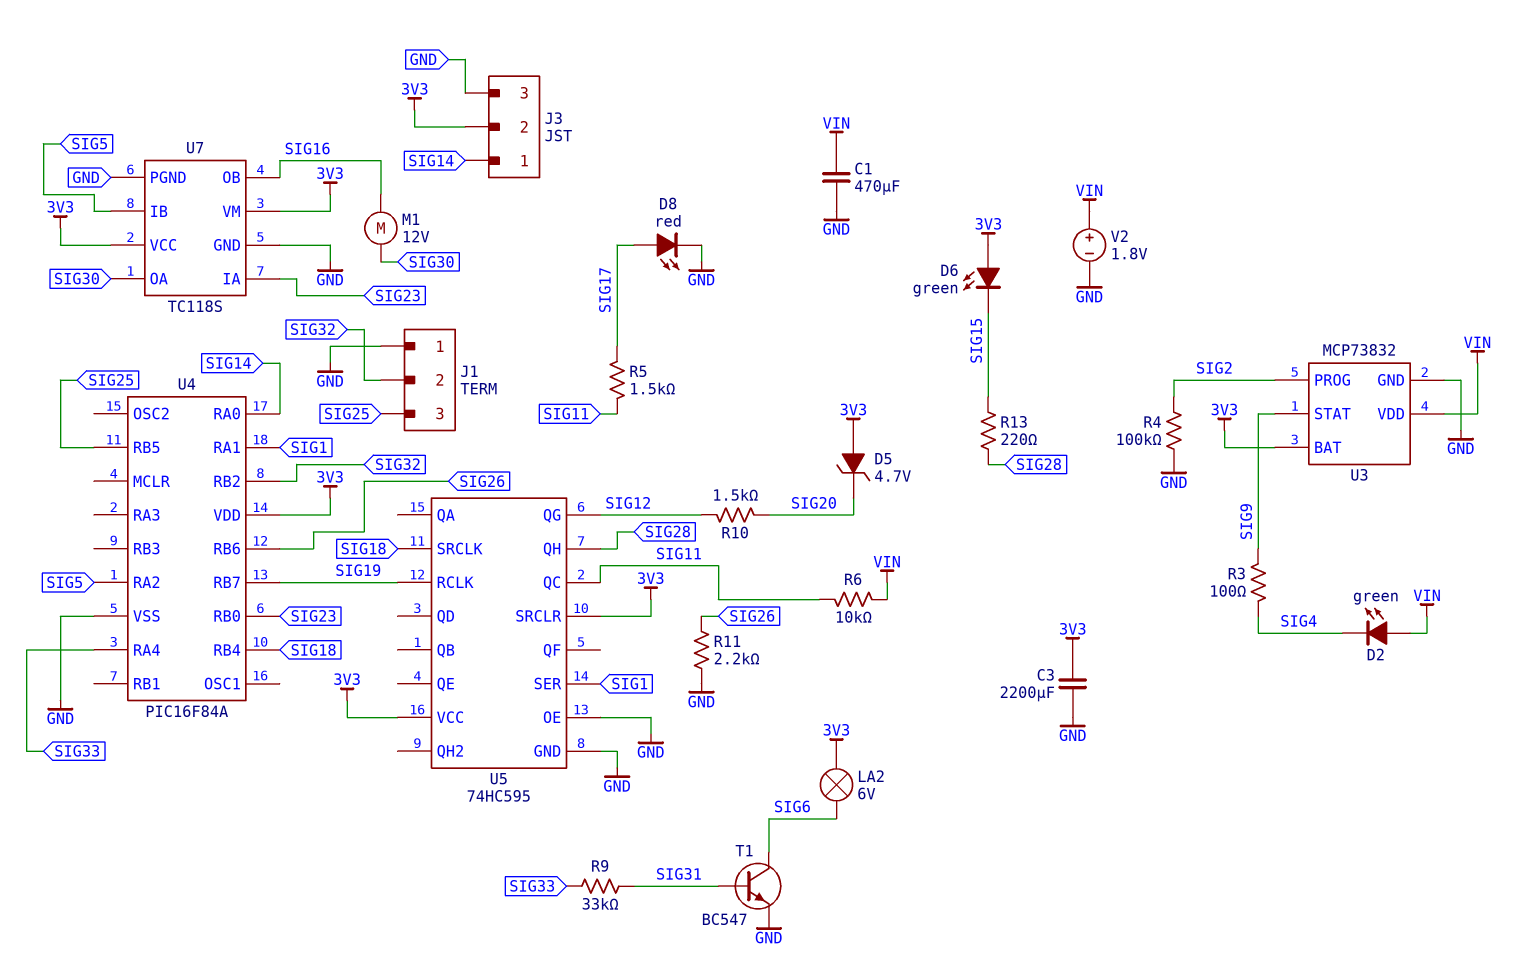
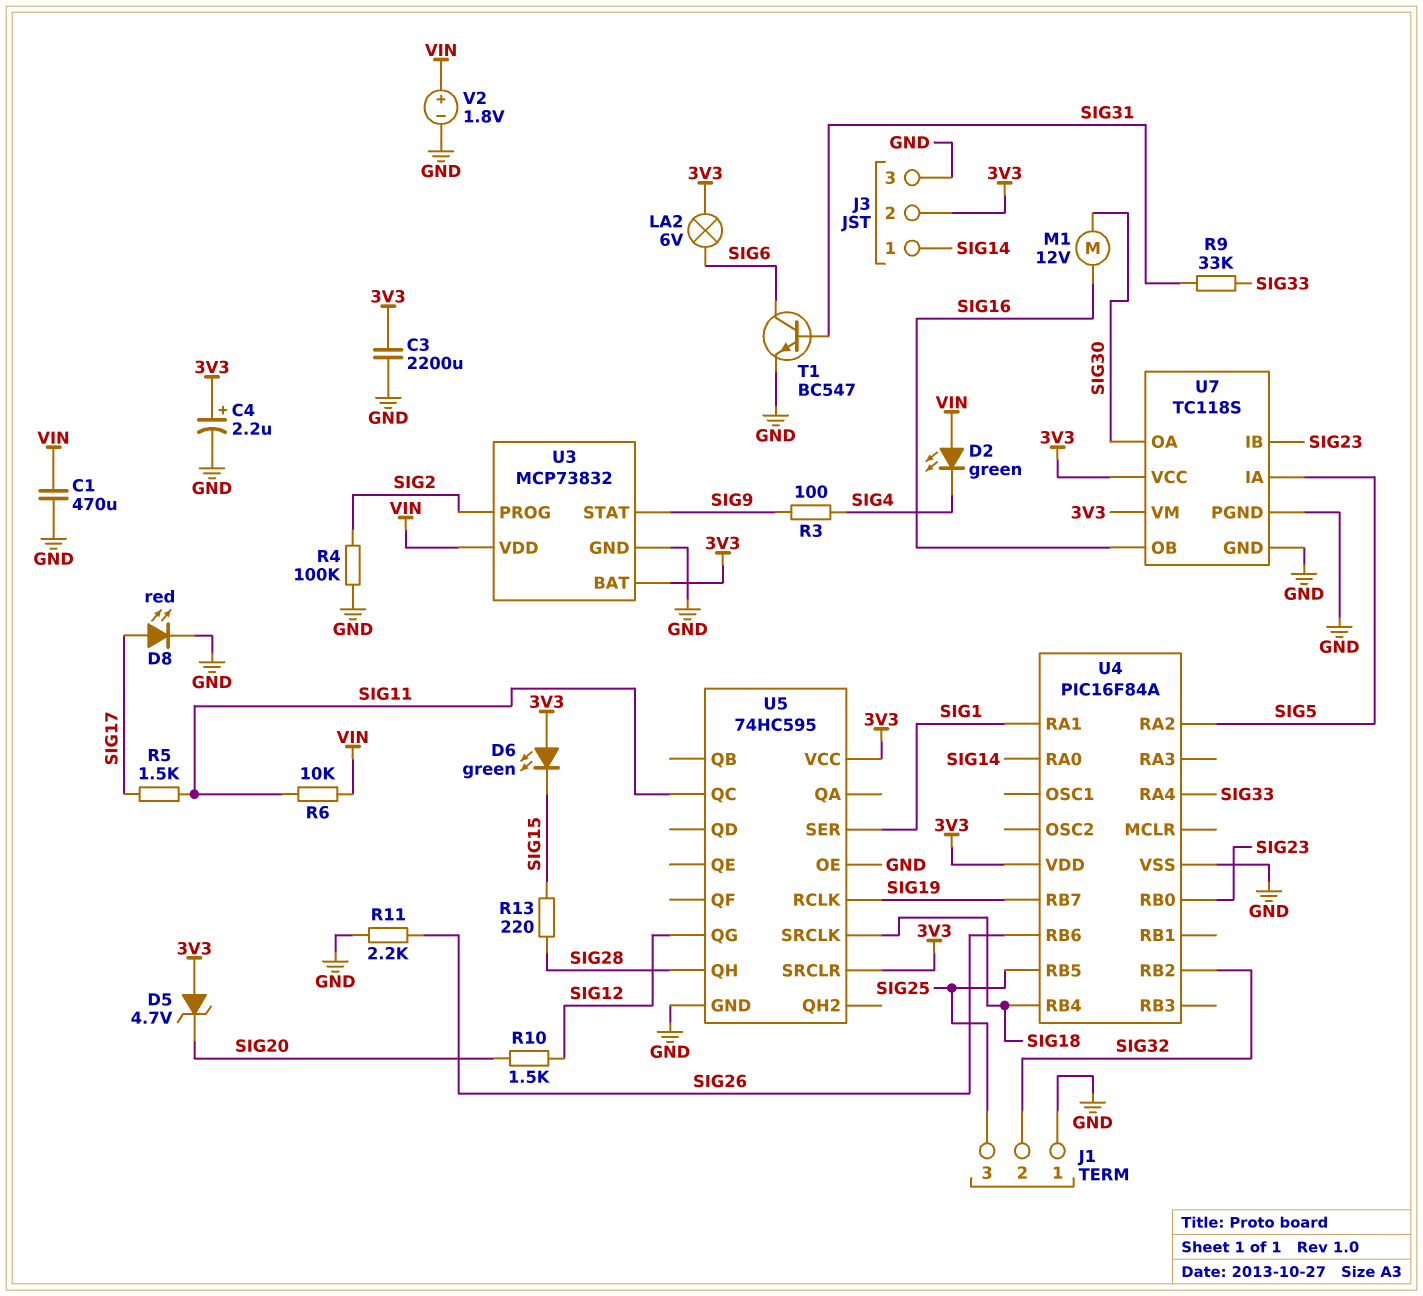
C4: none -> 2.2uF (plus 3V3, minus GND)
U7 pin IA: SIG23 -> SIG5
U7 pin IB: SIG5 -> SIG23

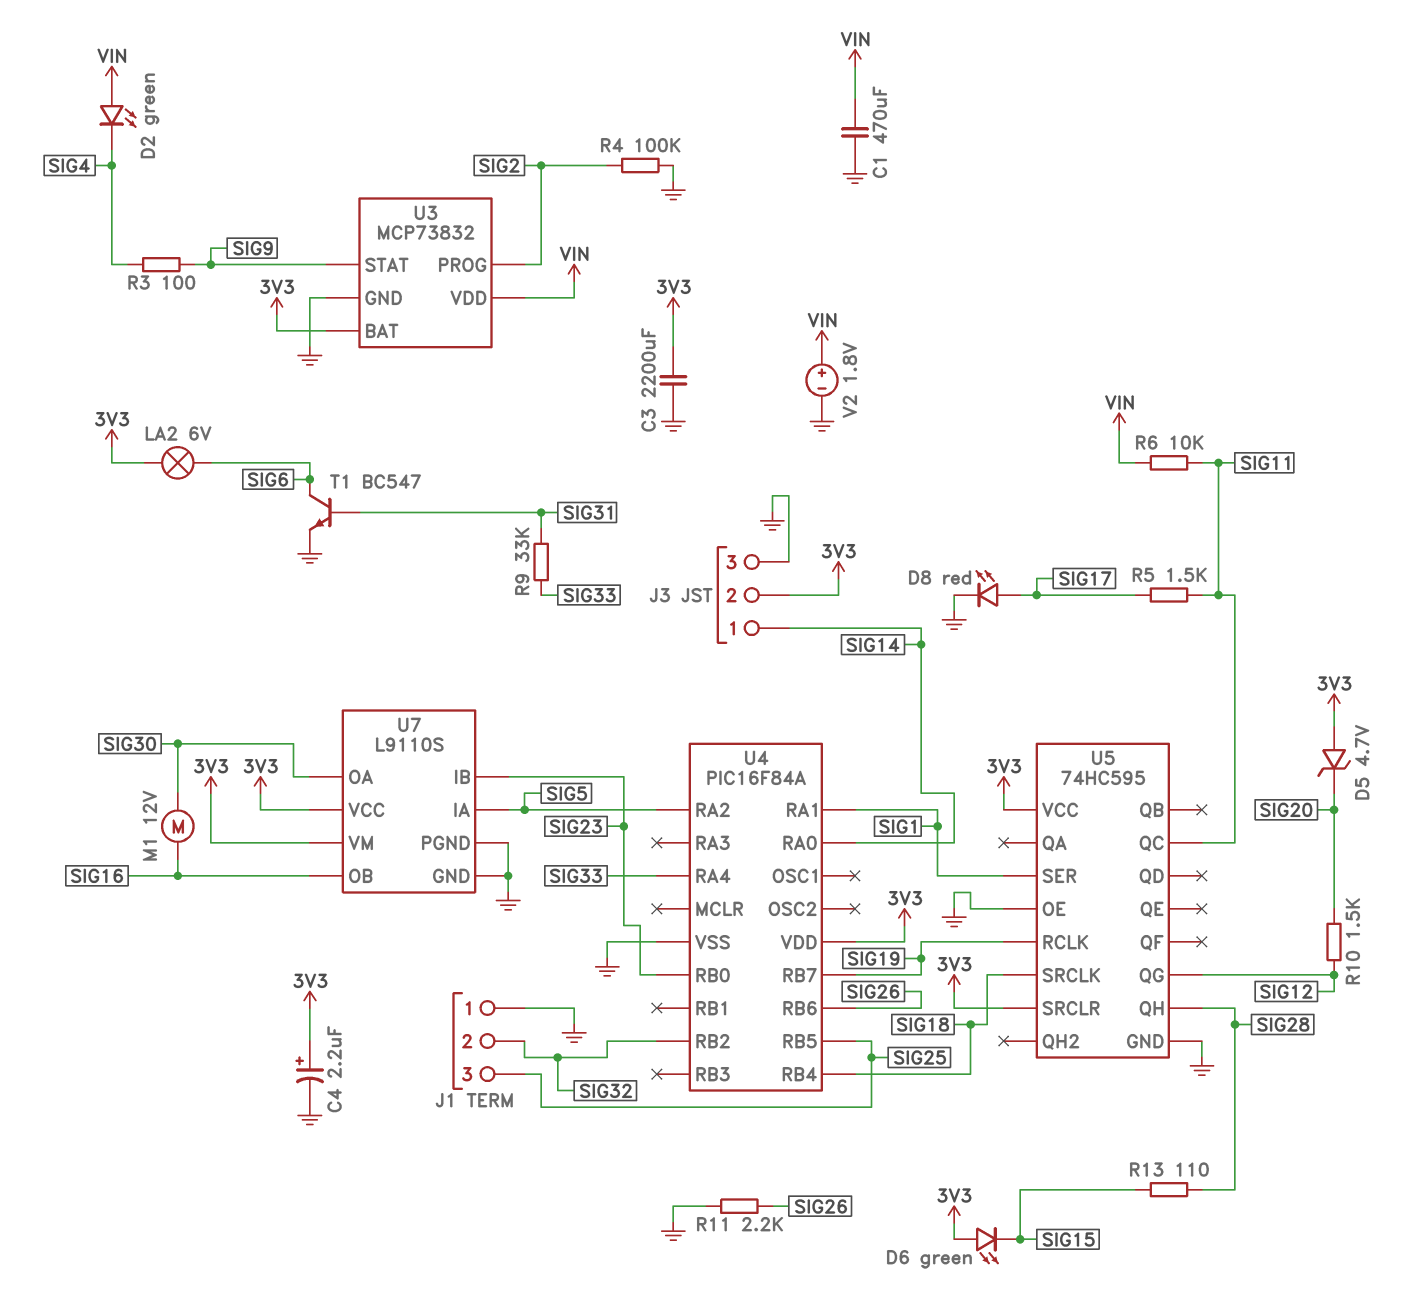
R13: 220 (SIG15, SIG28) -> 110 (SIG15, SIG28)
U7: TC118S -> L9110S

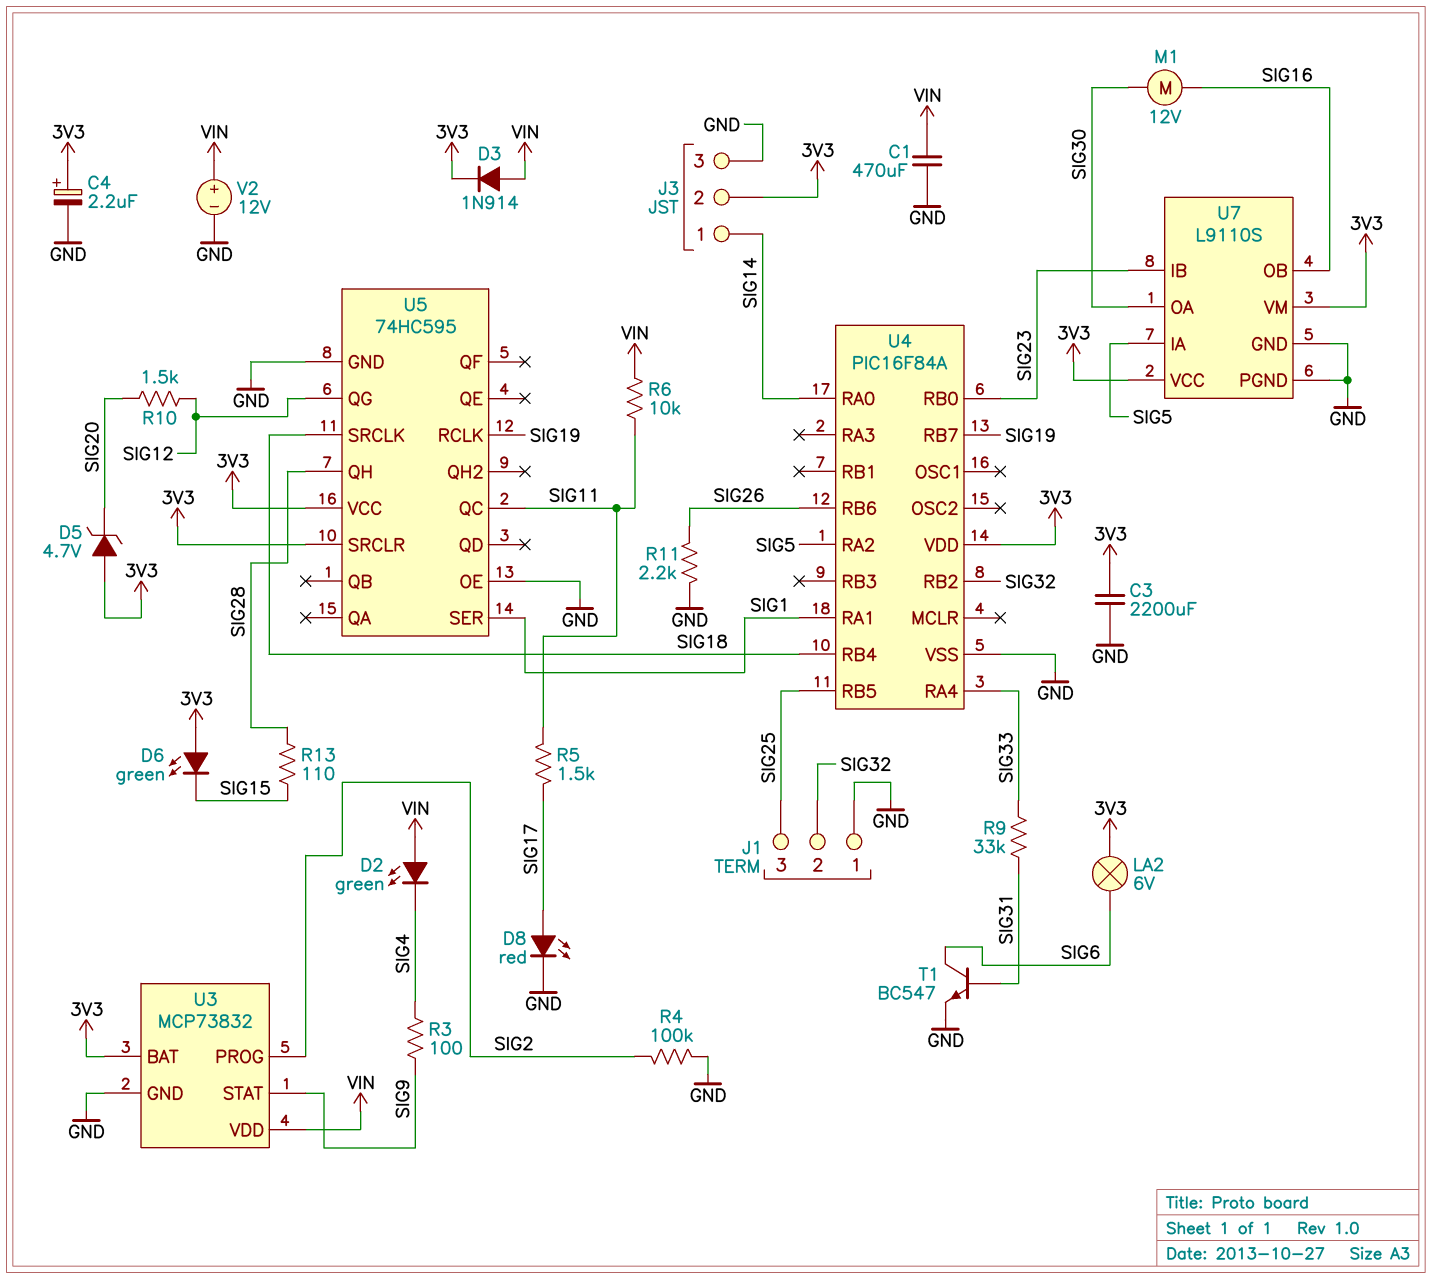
D3: none -> diode 1N914 (A VIN, K 3V3)
V2: 1.8V (plus VIN, minus GND) -> 12V (plus VIN, minus GND)

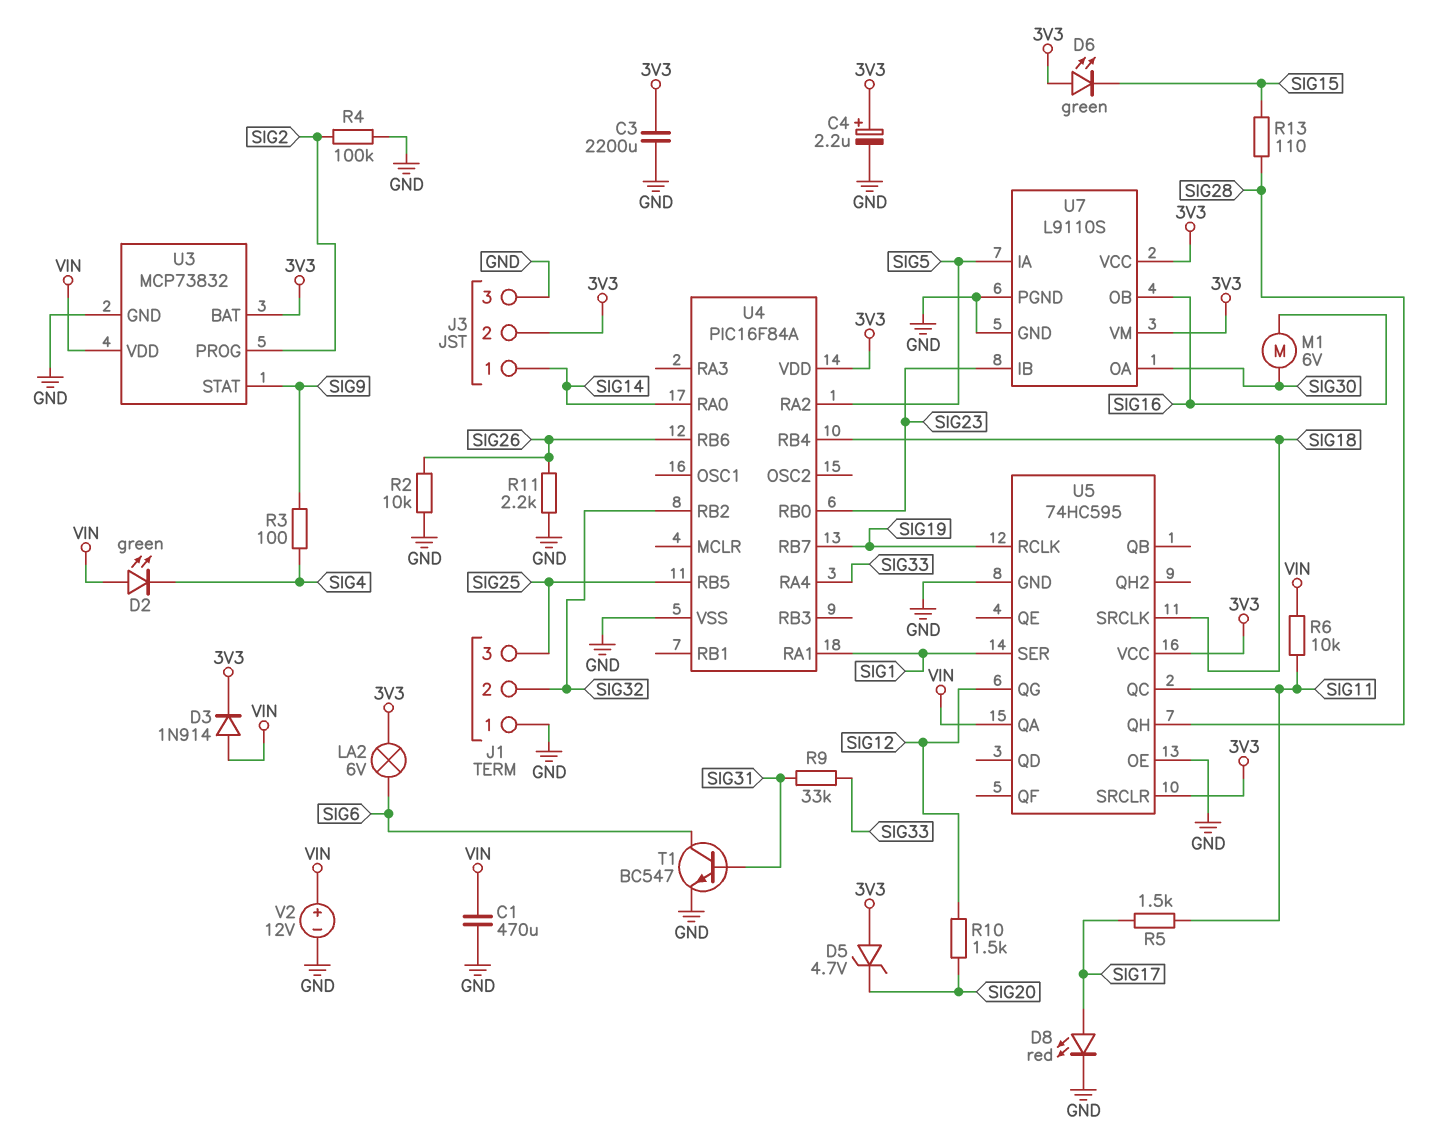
M1: motor 12V (SIG16, SIG30) -> motor 6V (SIG16, SIG30)
R2: none -> 10k (GND, SIG26)
U5 pin QA: none -> VIN

